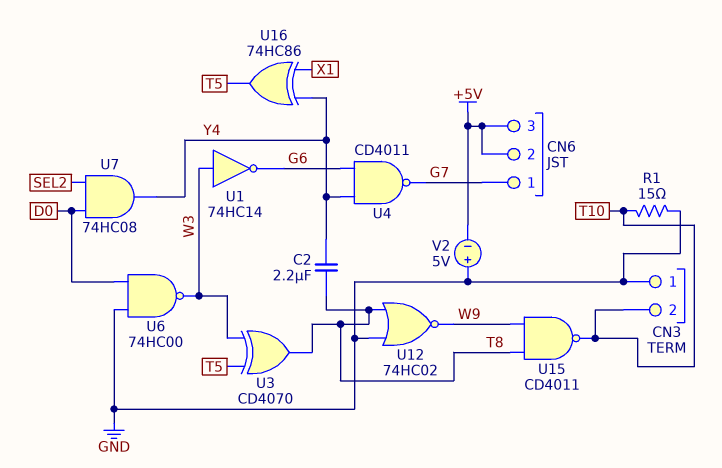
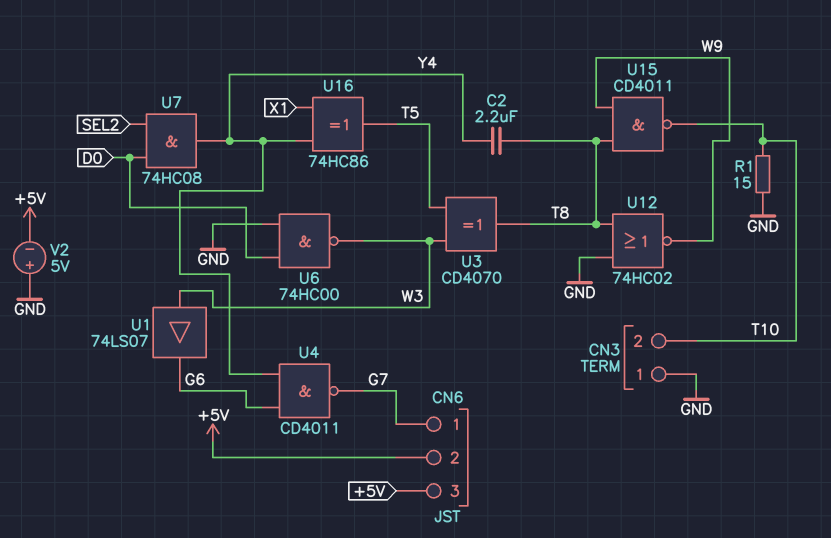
U1: NOT 74HC14 (in W3, out G6) -> buffer 74LS07 (in W3, out G6)

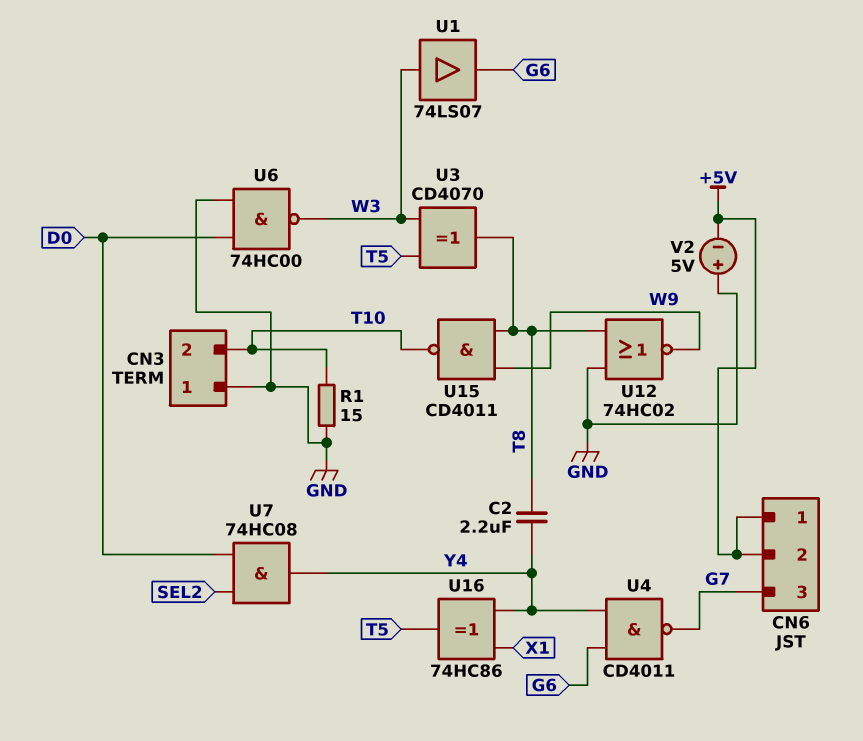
CN6 pin 1: G7 -> +5V
CN6 pin 3: +5V -> G7

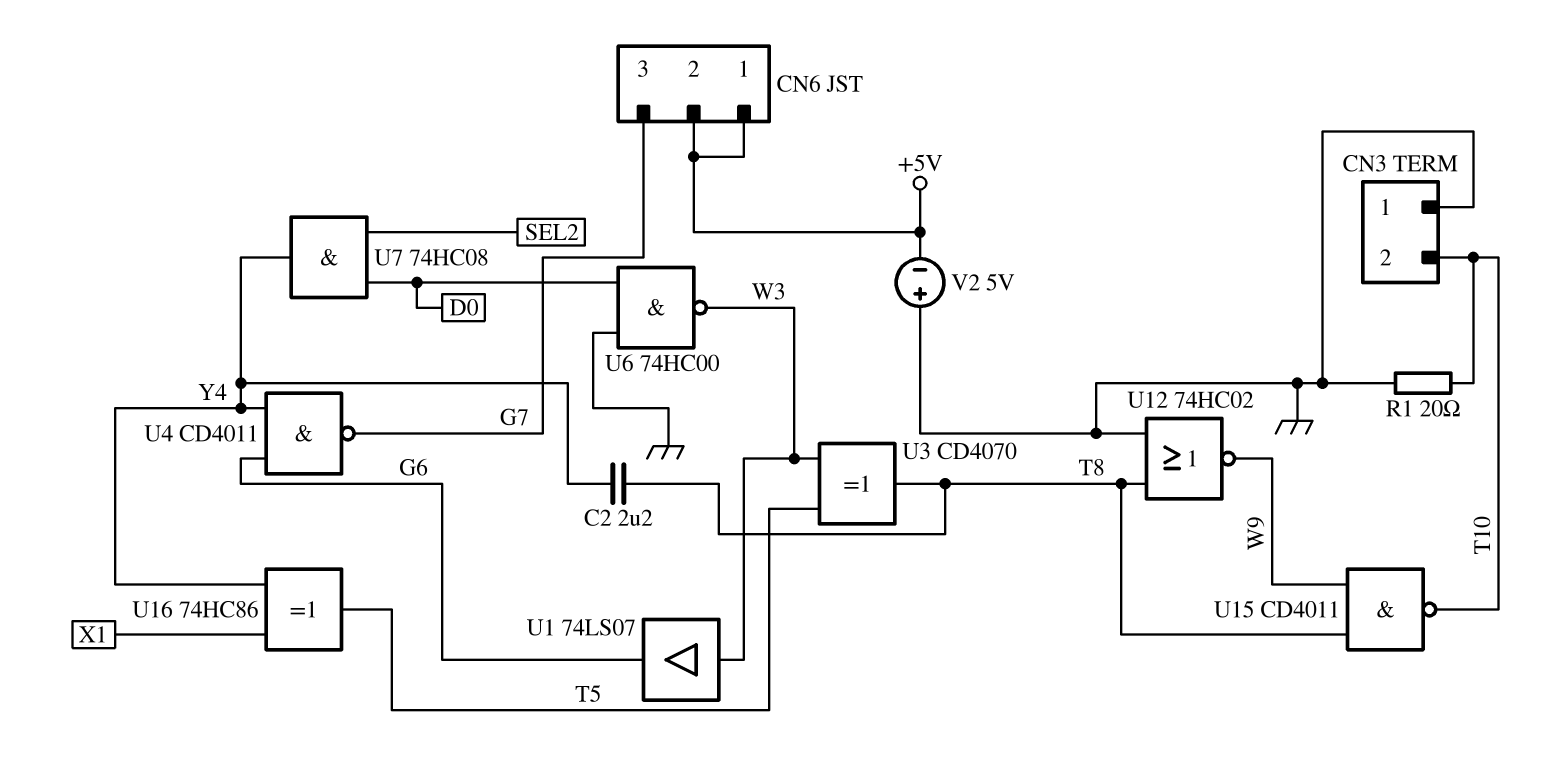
R1: 15 (GND, T10) -> 20 (GND, T10)

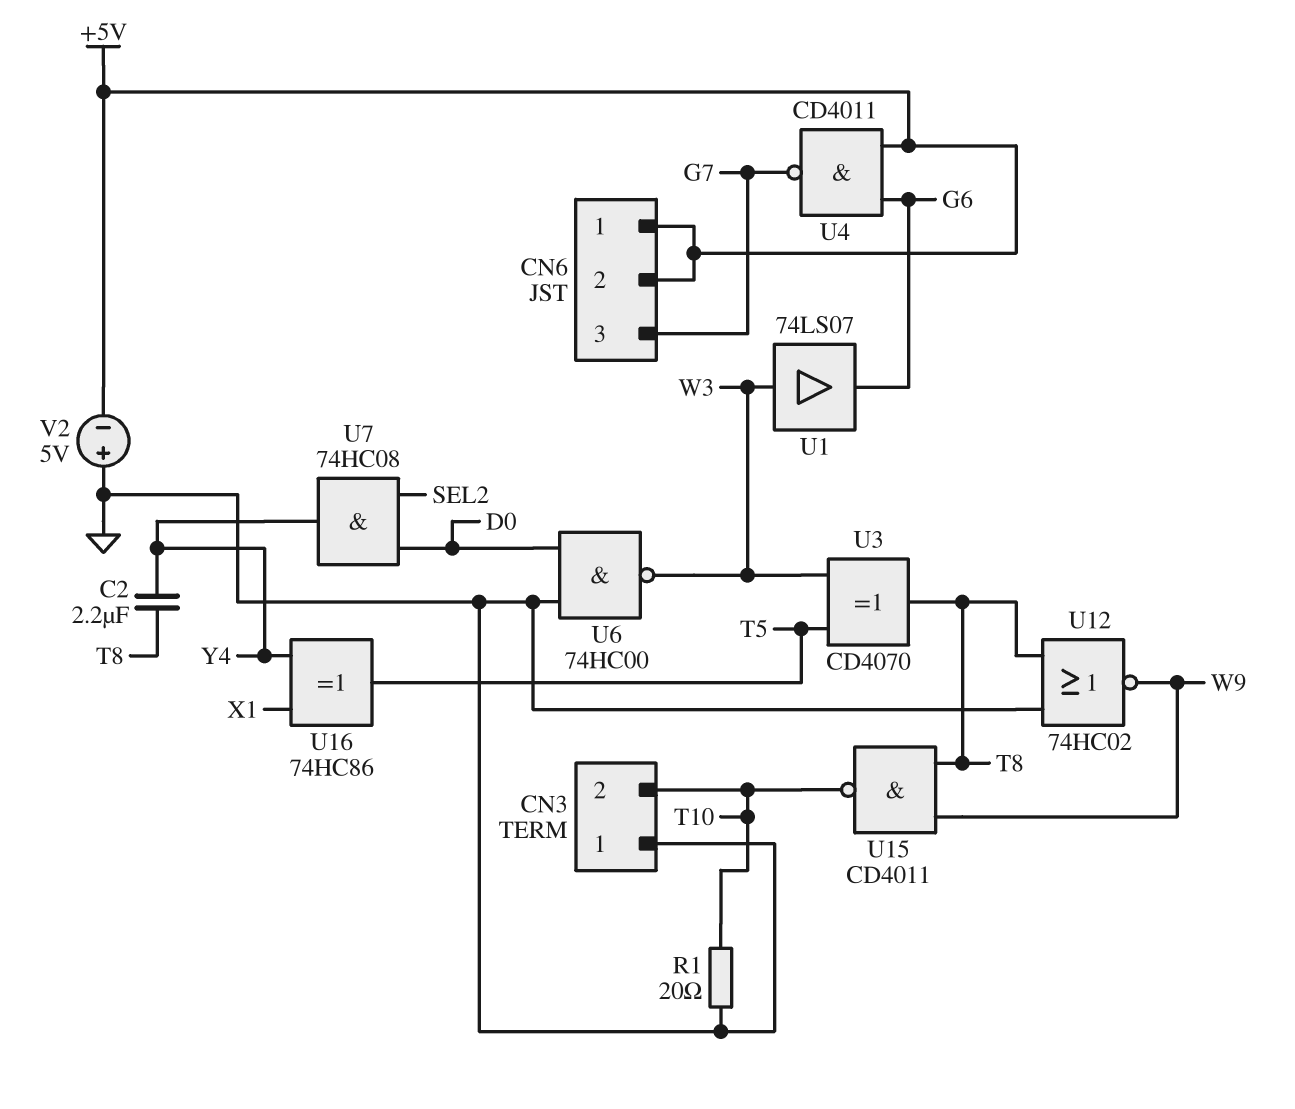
U4: NAND CD4011 (in G6, in Y4, out G7) -> NAND CD4011 (in +5V, in G6, out G7)

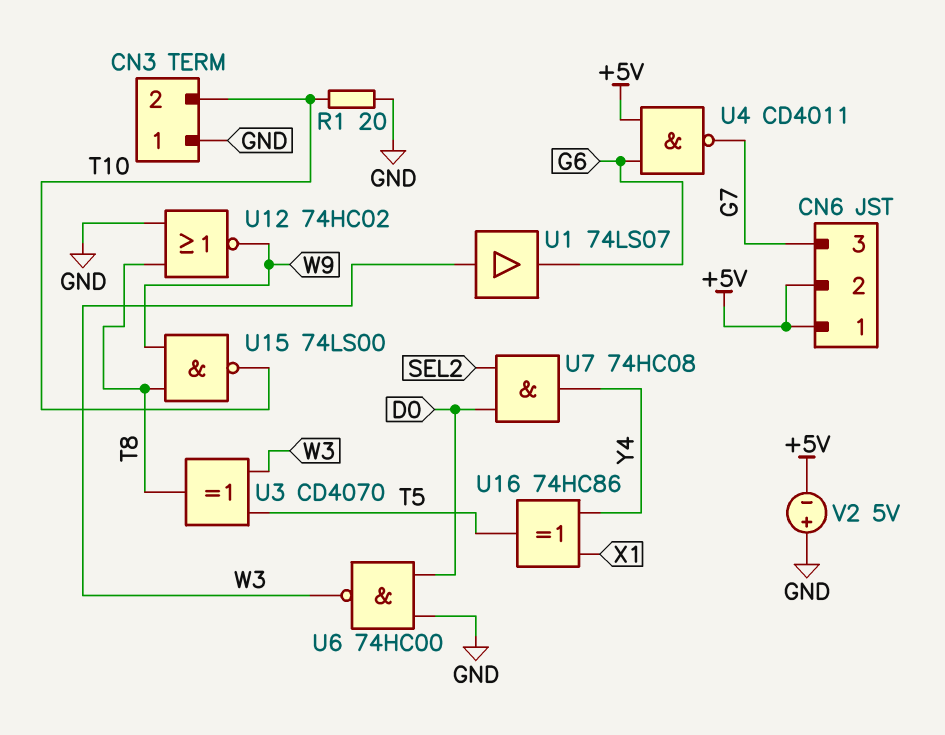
C2: 2.2uF (T8, Y4) -> none
U15: NAND CD4011 (in T8, in W9, out T10) -> NAND 74LS00 (in T8, in W9, out T10)

